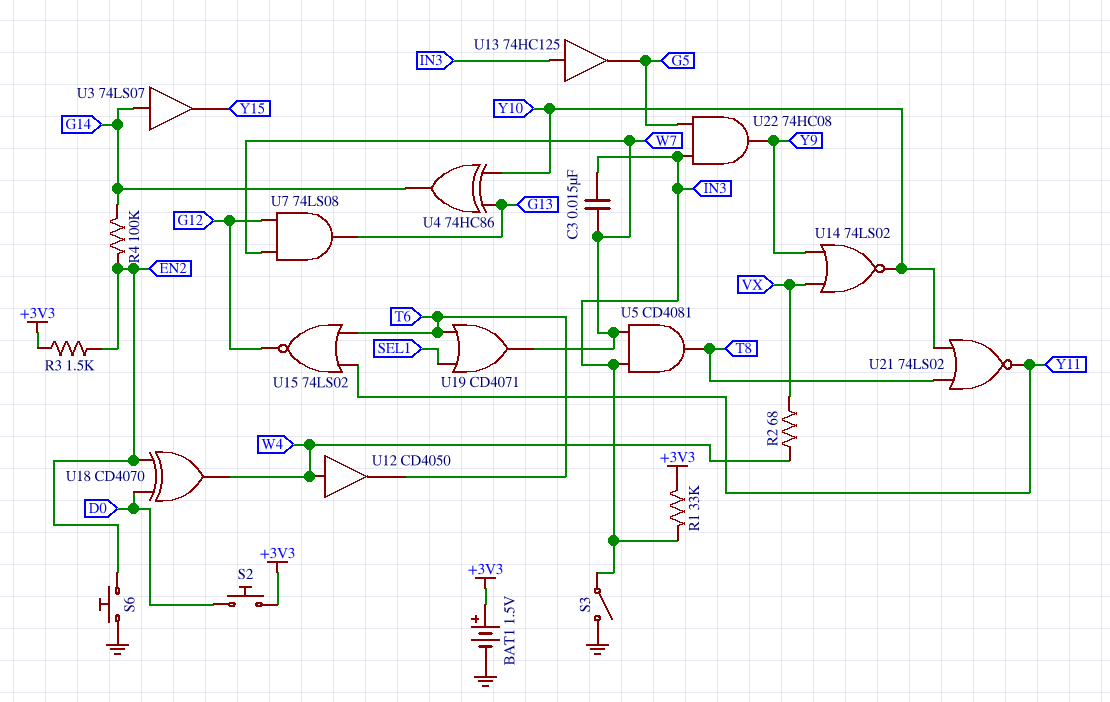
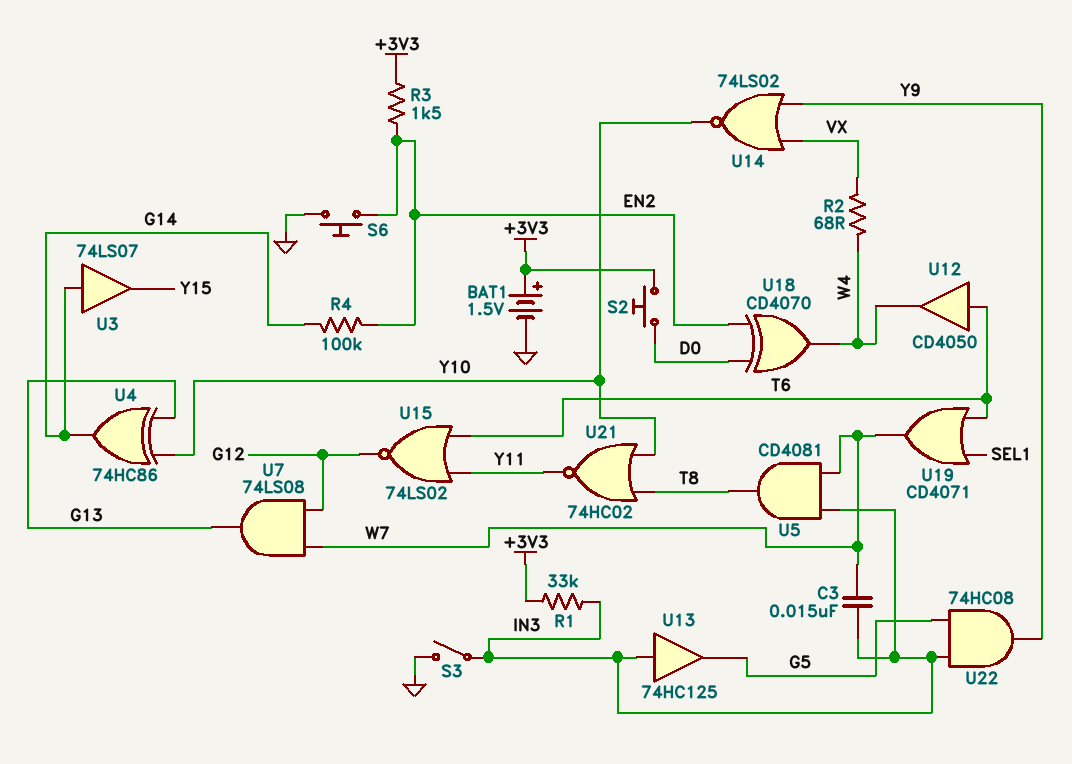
U12: buffer CD4050 (in W4, out T6) -> buffer CD4050 (in T6, out W4)
U21: NOR 74LS02 (in T8, in Y10, out Y11) -> NOR 74HC02 (in T8, in Y10, out Y11)

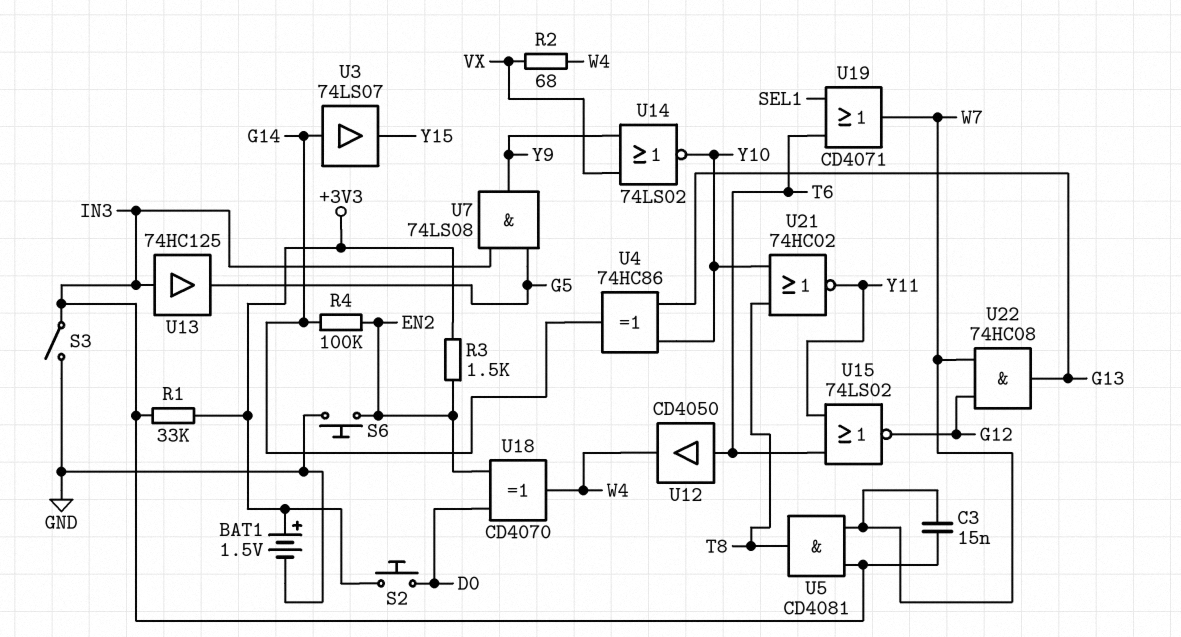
U7: AND 74LS08 (in G12, in W7, out G13) -> AND 74LS08 (in G5, in IN3, out Y9)
U22: AND 74HC08 (in G5, in IN3, out Y9) -> AND 74HC08 (in G12, in W7, out G13)

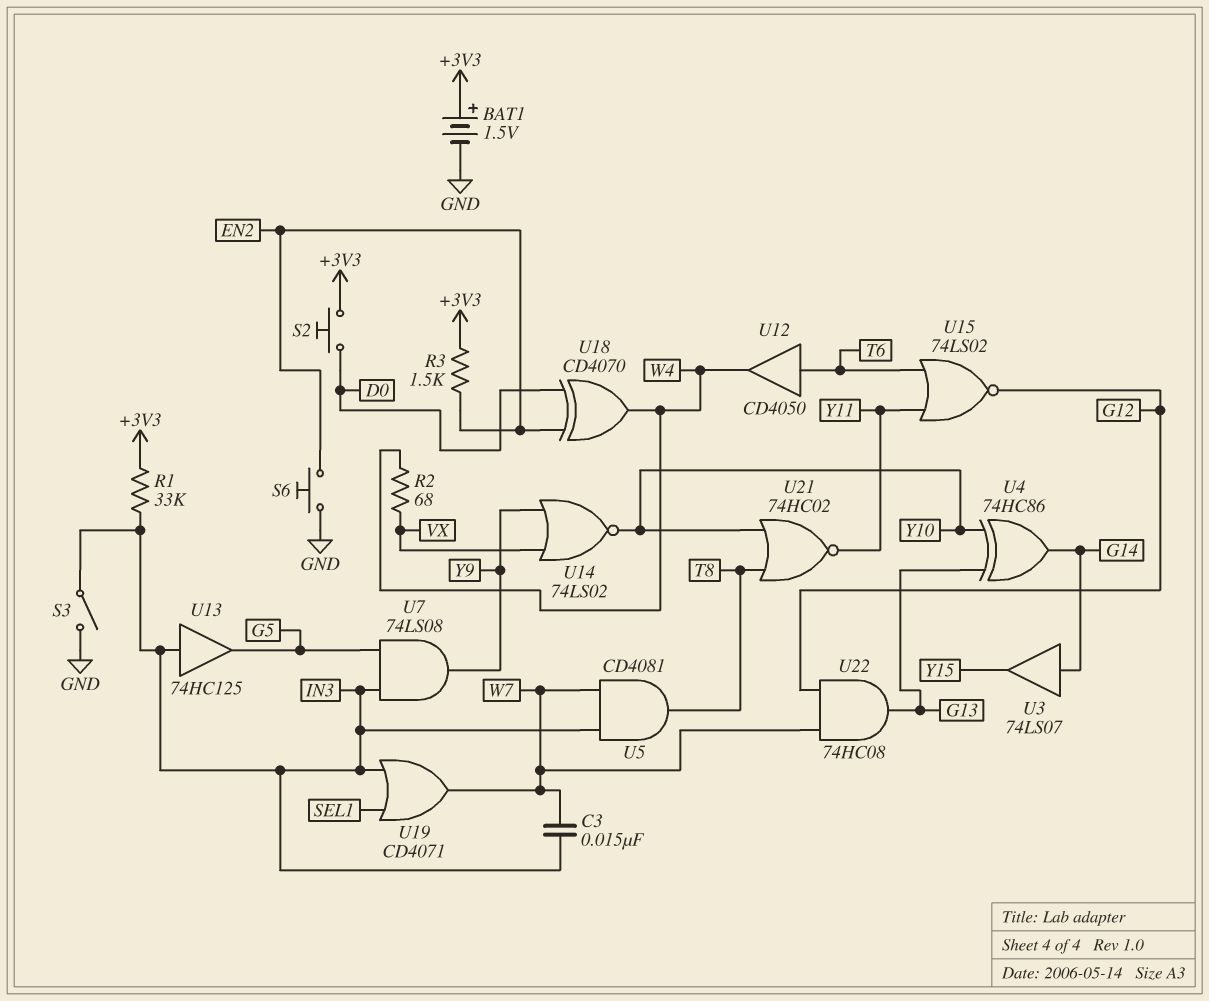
R4: 100k (EN2, G14) -> none
U19: OR CD4071 (in SEL1, in T6, out W7) -> OR CD4071 (in IN3, in SEL1, out W7)

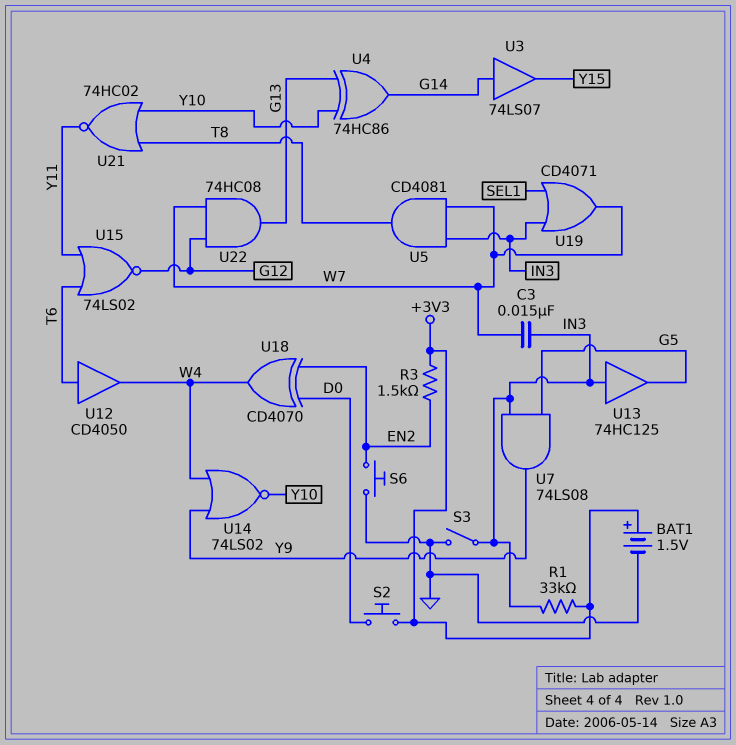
R2: 68 (VX, W4) -> none
U14: NOR 74LS02 (in VX, in Y9, out Y10) -> NOR 74LS02 (in W4, in Y9, out Y10)

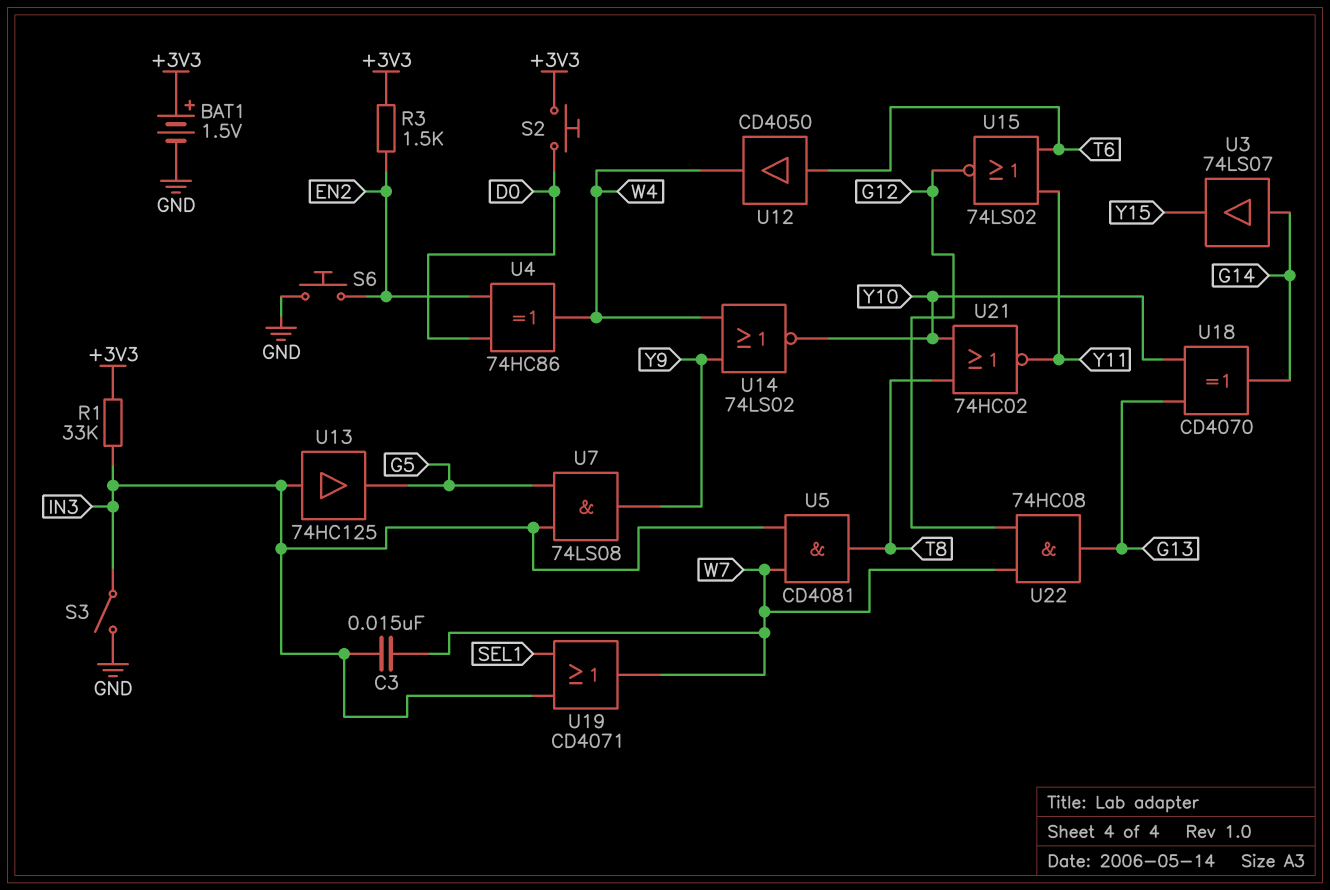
U4: XOR 74HC86 (in G13, in Y10, out G14) -> XOR 74HC86 (in D0, in EN2, out W4)
U18: XOR CD4070 (in D0, in EN2, out W4) -> XOR CD4070 (in G13, in Y10, out G14)

